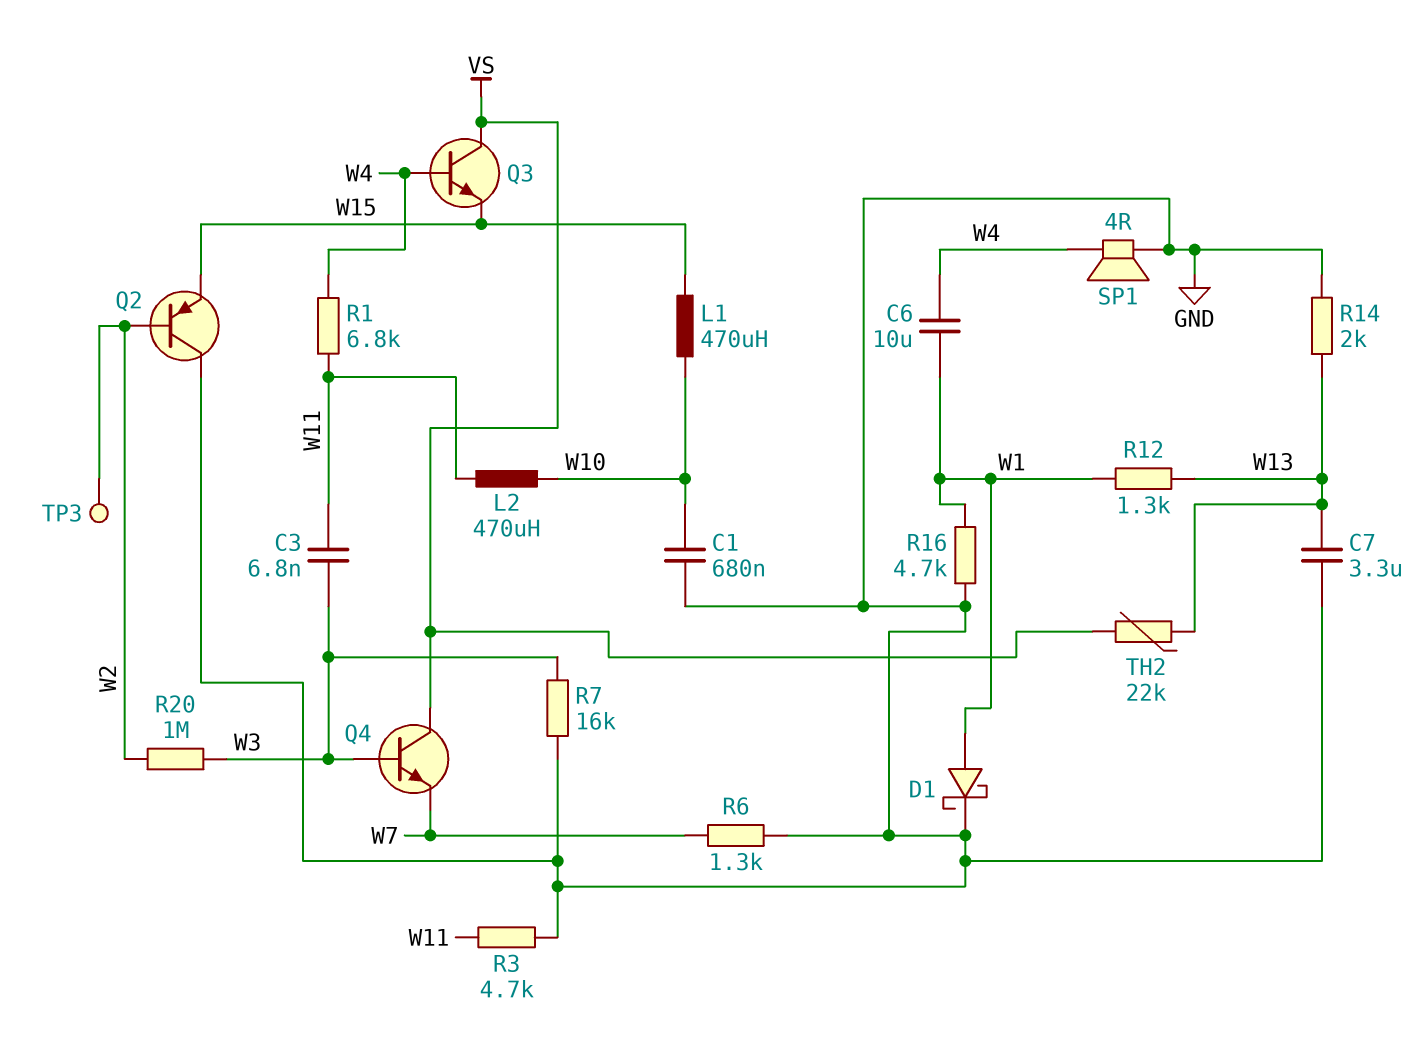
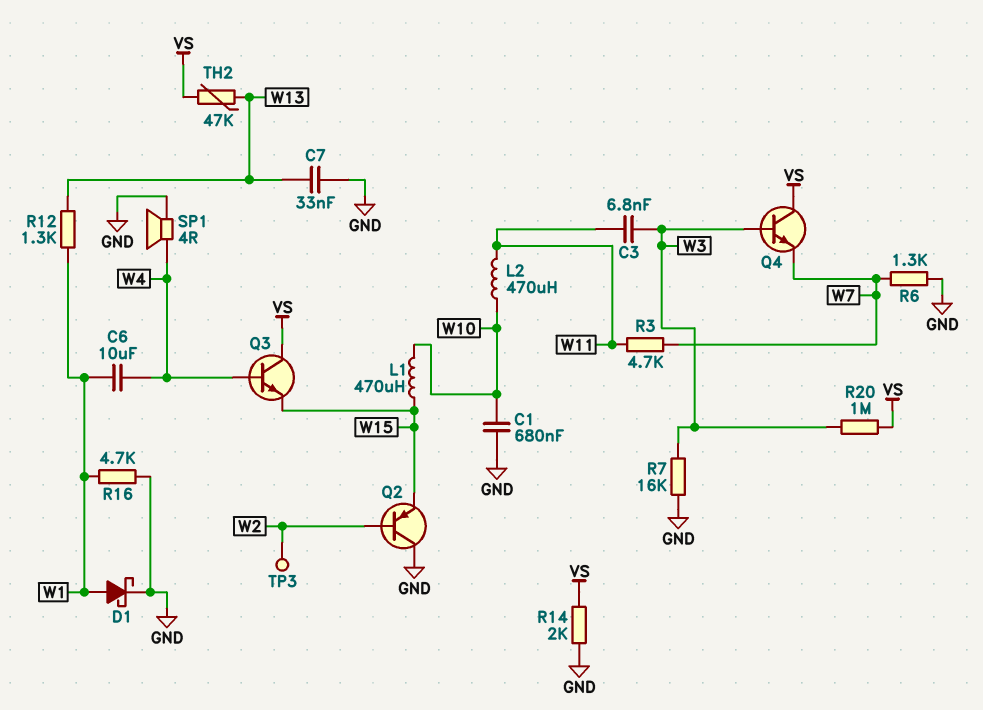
C7: 3.3uF (GND, W13) -> 33nF (GND, W13)
R1: 6.8k (W4, W11) -> none
R3: 4.7k (GND, W11) -> 4.7k (W7, W11)
R14: 2k (GND, W13) -> 2k (GND, VS)
R20: 1M (W2, W3) -> 1M (VS, W3)
TH2: 22k (VS, W13) -> 47k (VS, W13)

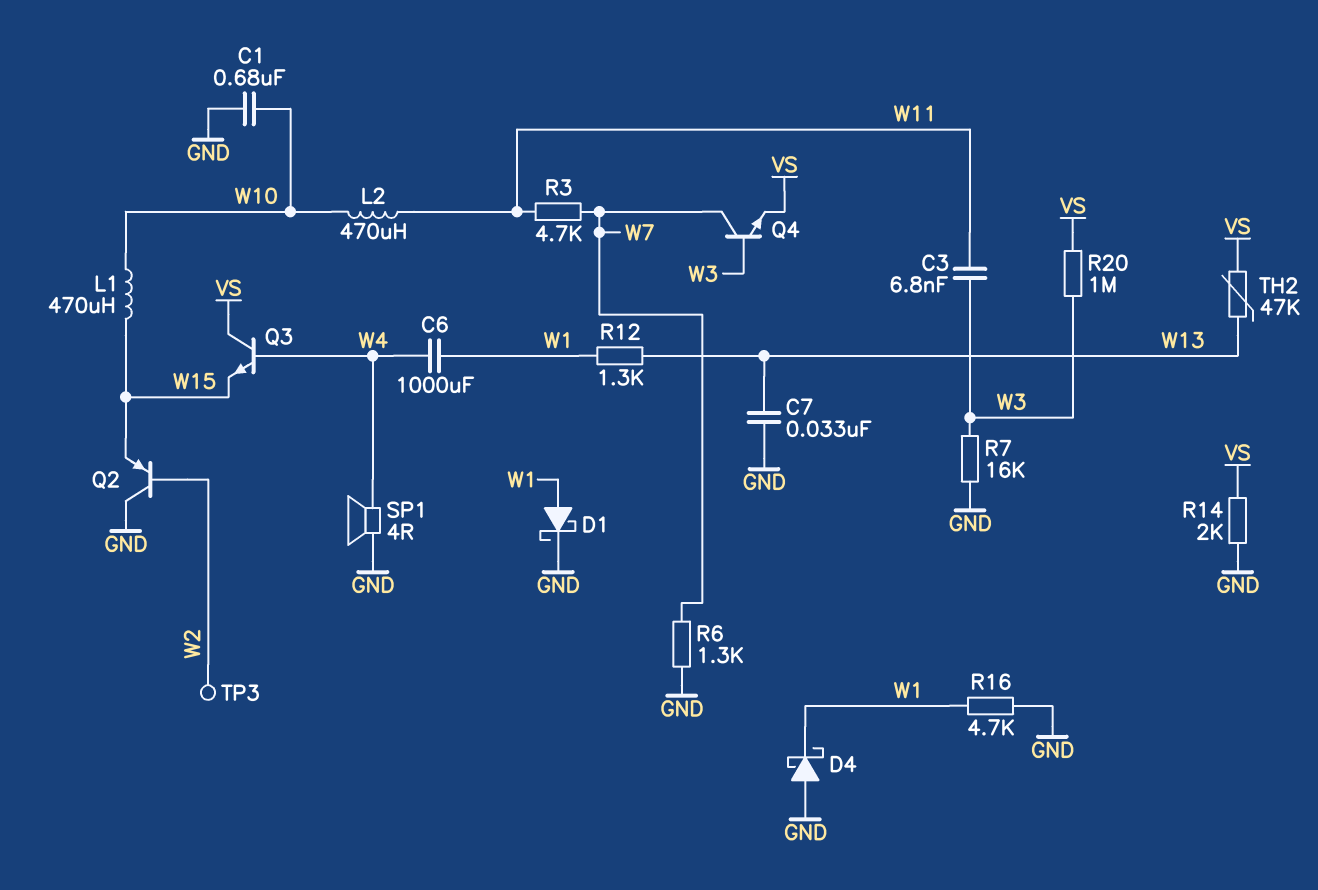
C6: 10uF (W1, W4) -> 1000uF (W1, W4)
D4: none -> schottky (A GND, K W1)
Q4: NPN (B W3, C VS, E W7) -> NPN (B W3, C W7, E VS)

